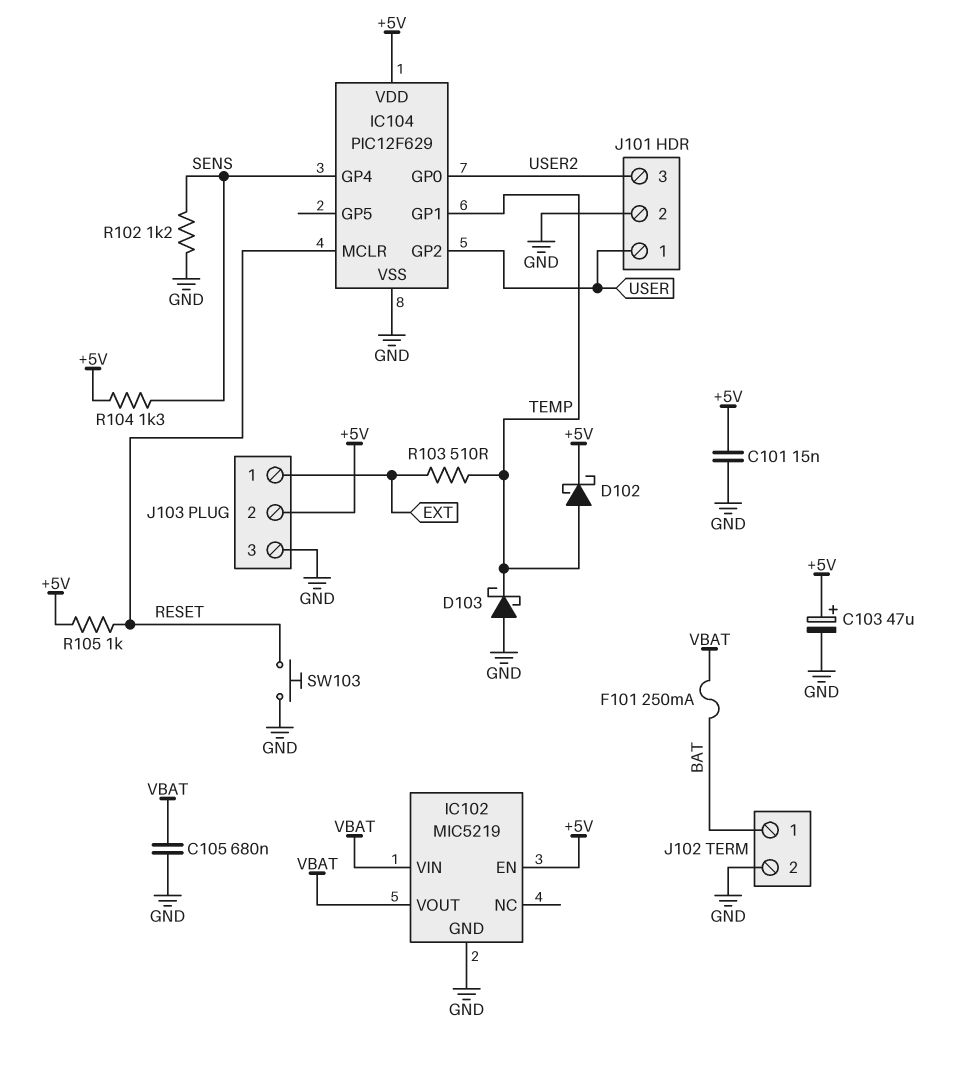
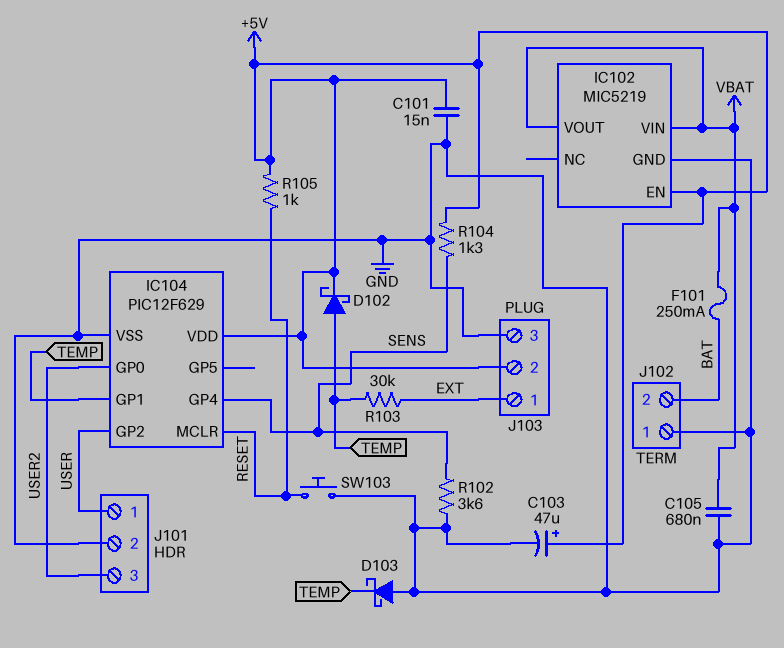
J102 pin 1: BAT -> GND
J102 pin 2: GND -> BAT
R102: 1.2k (GND, SENS) -> 3.6k (GND, SENS)
R103: 510 (EXT, TEMP) -> 30k (EXT, TEMP)

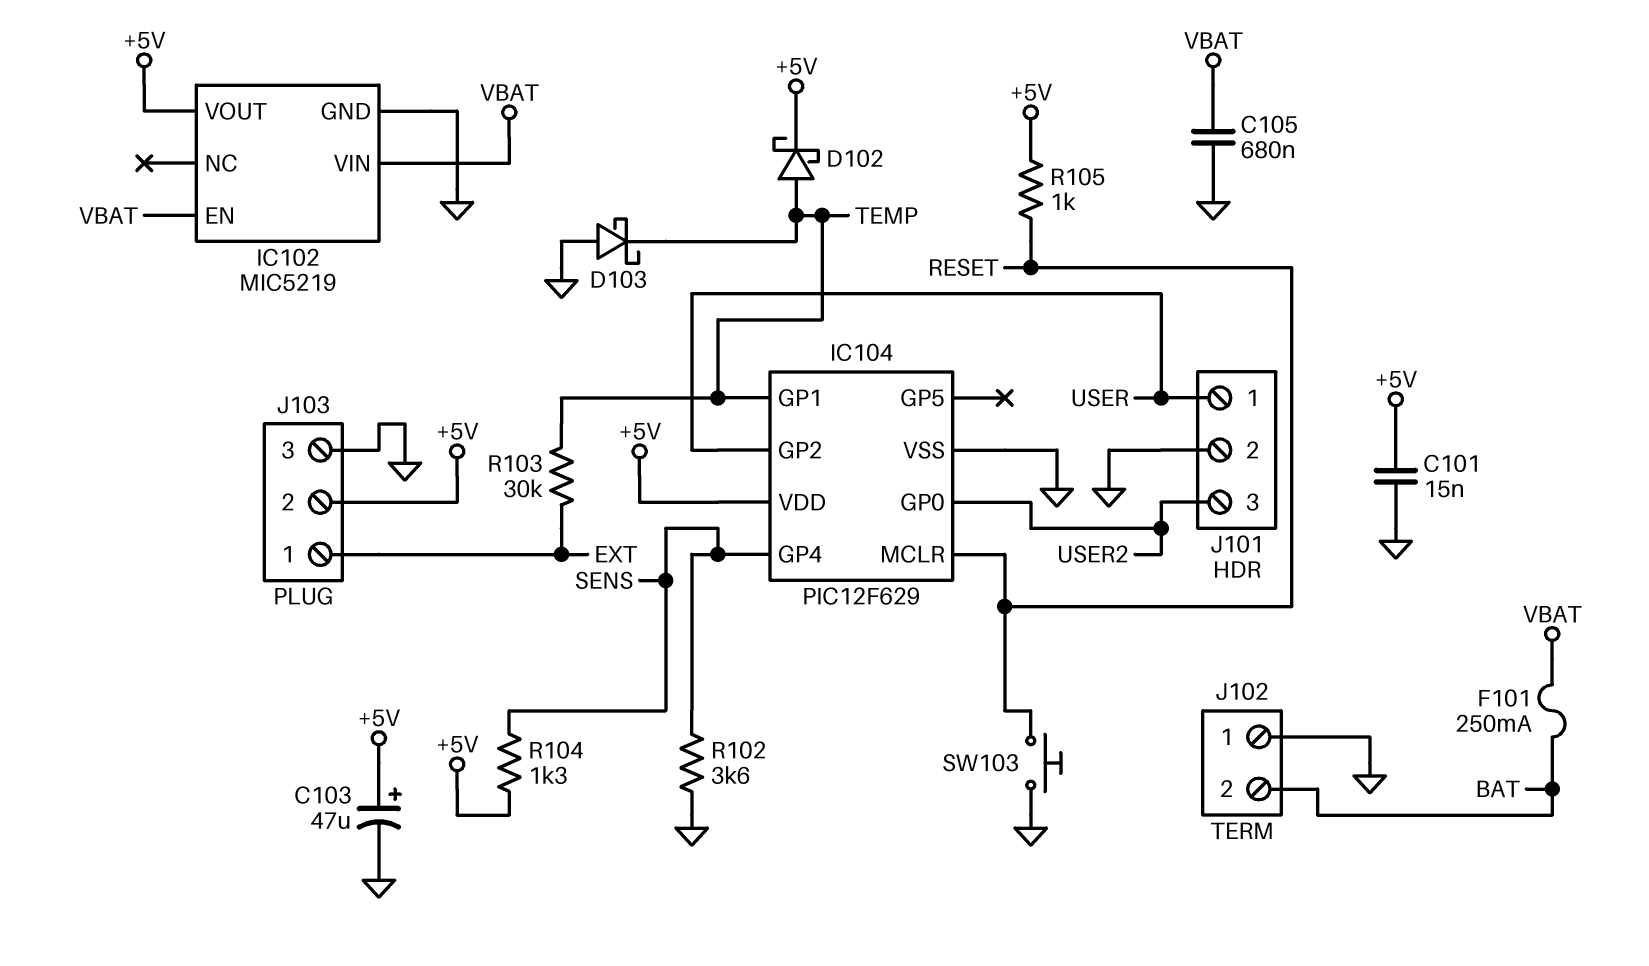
IC102 pin EN: +5V -> VBAT
IC102 pin VOUT: VBAT -> +5V

